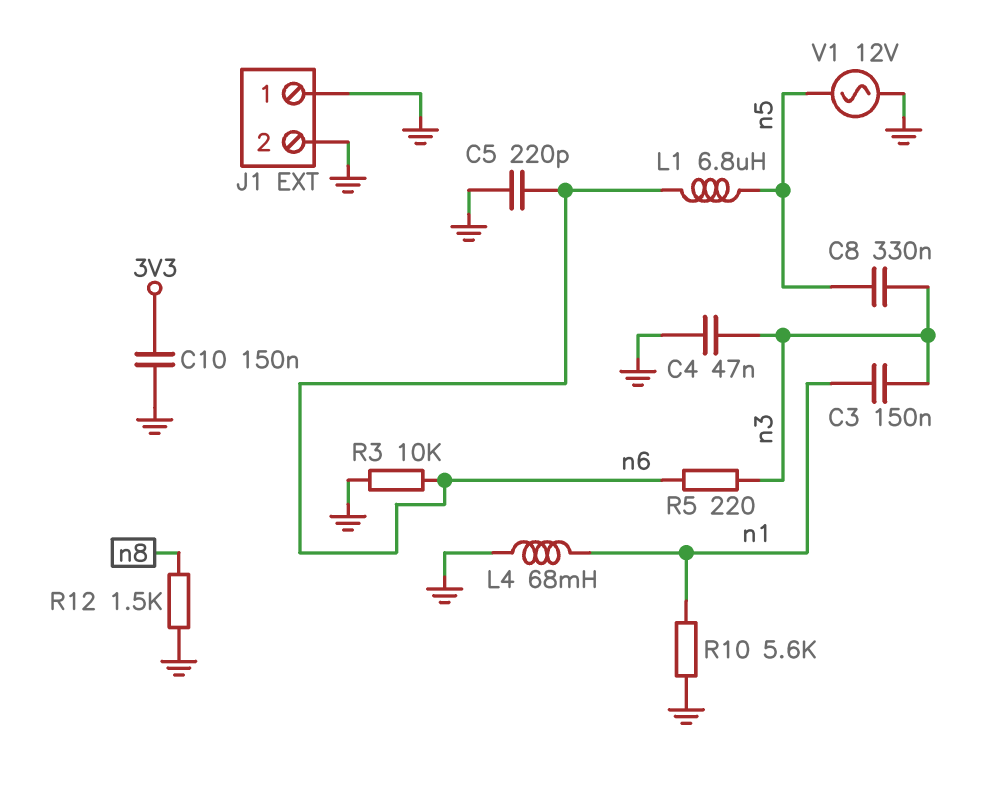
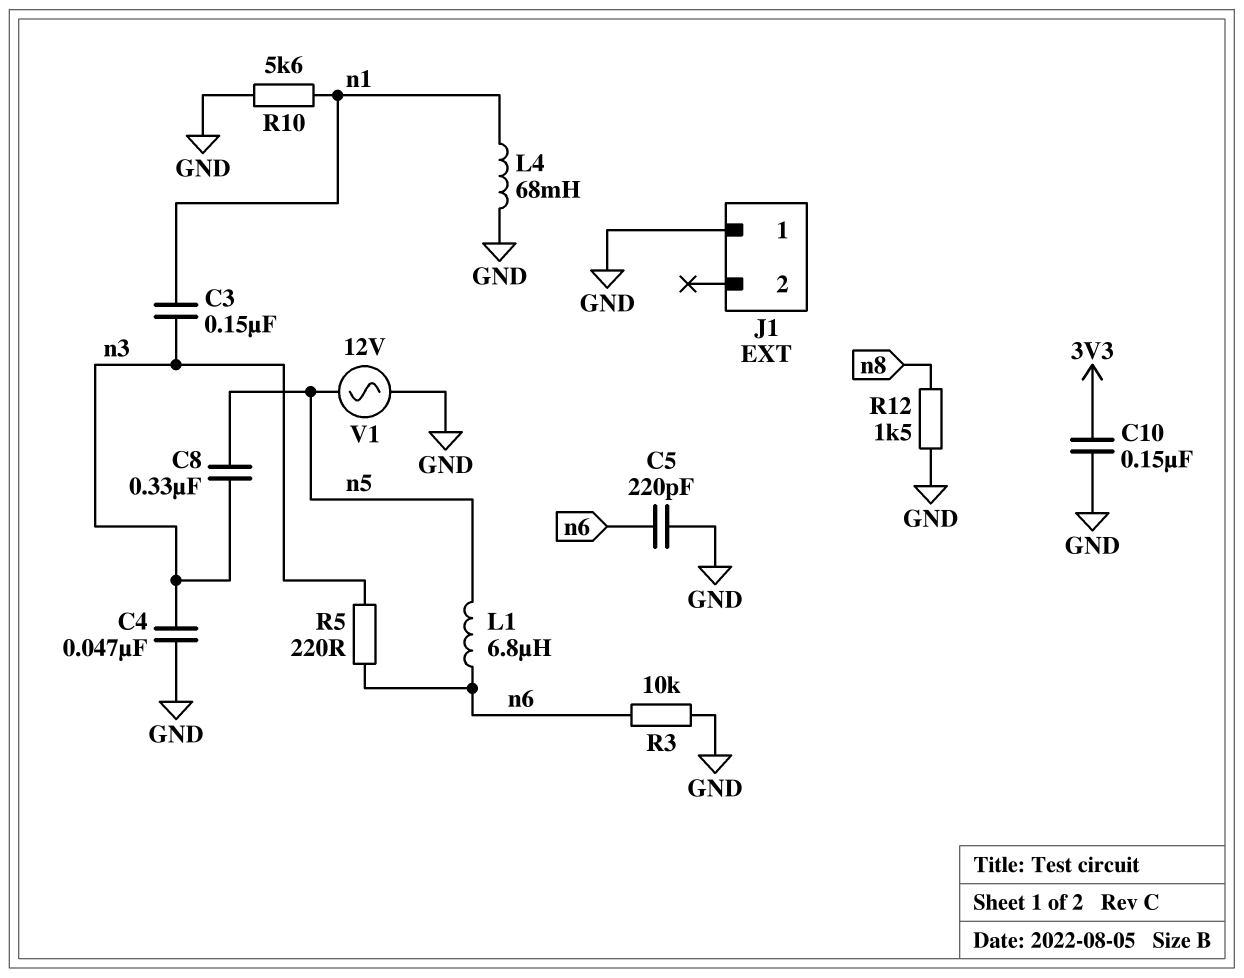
J1 pin 2: GND -> none

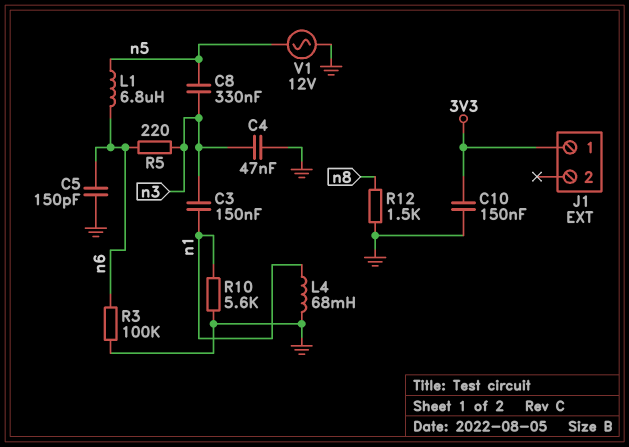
C5: 220pF (GND, n6) -> 150pF (GND, n6)
J1 pin 1: GND -> 3V3
R3: 10k (GND, n6) -> 100k (GND, n6)

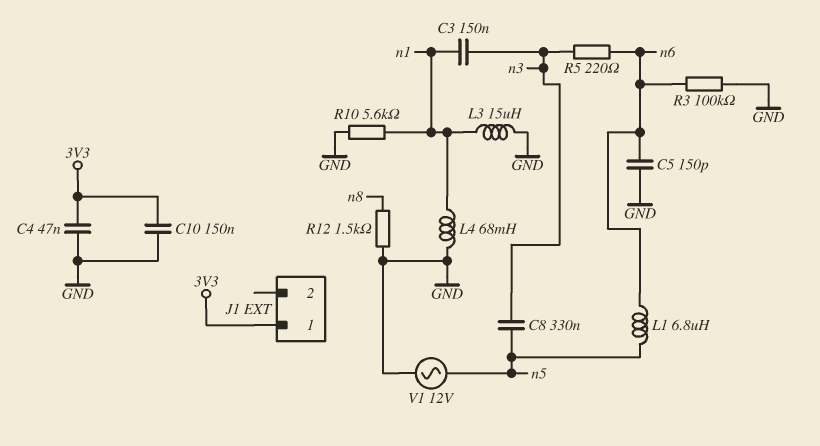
C4: 47nF (GND, n3) -> 47nF (3V3, GND)
L3: none -> 15uH (GND, n1)

